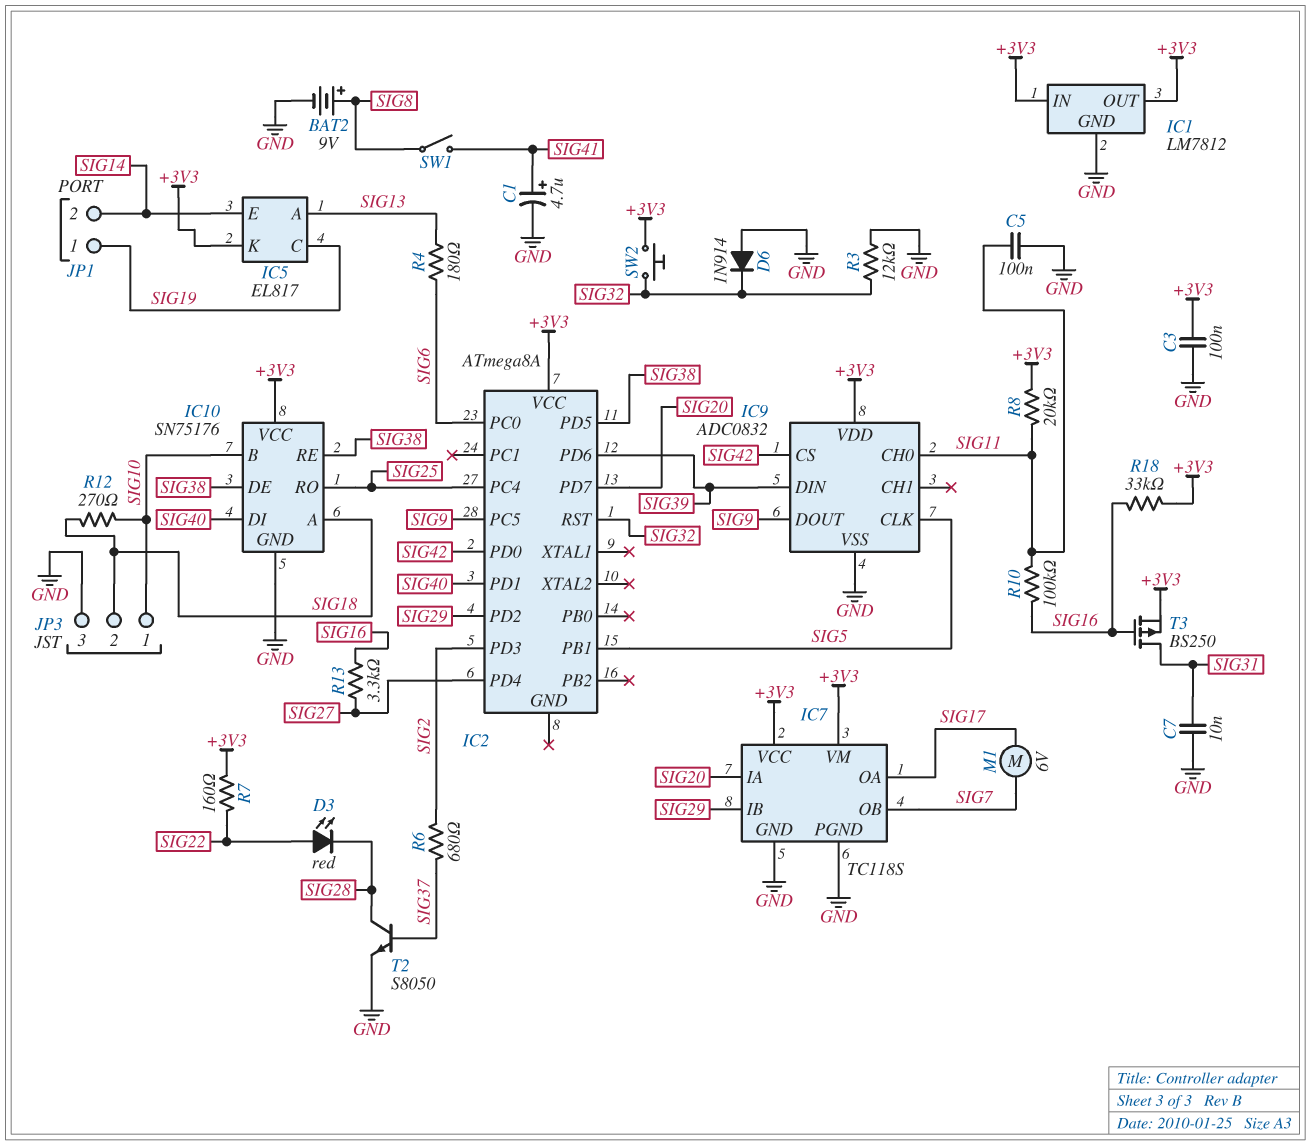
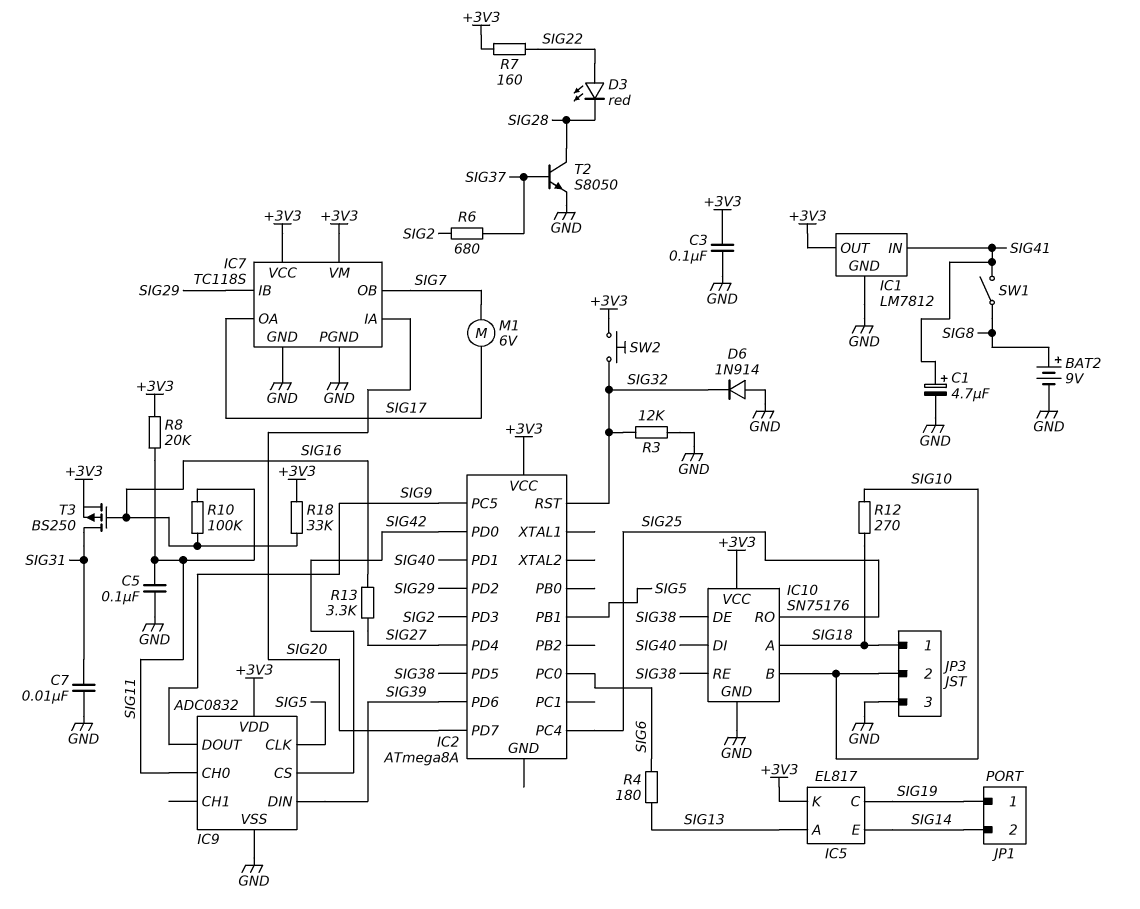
IC1 pin IN: +3V3 -> SIG41
JP3 pin 1: SIG10 -> SIG18
JP3 pin 2: SIG18 -> SIG10

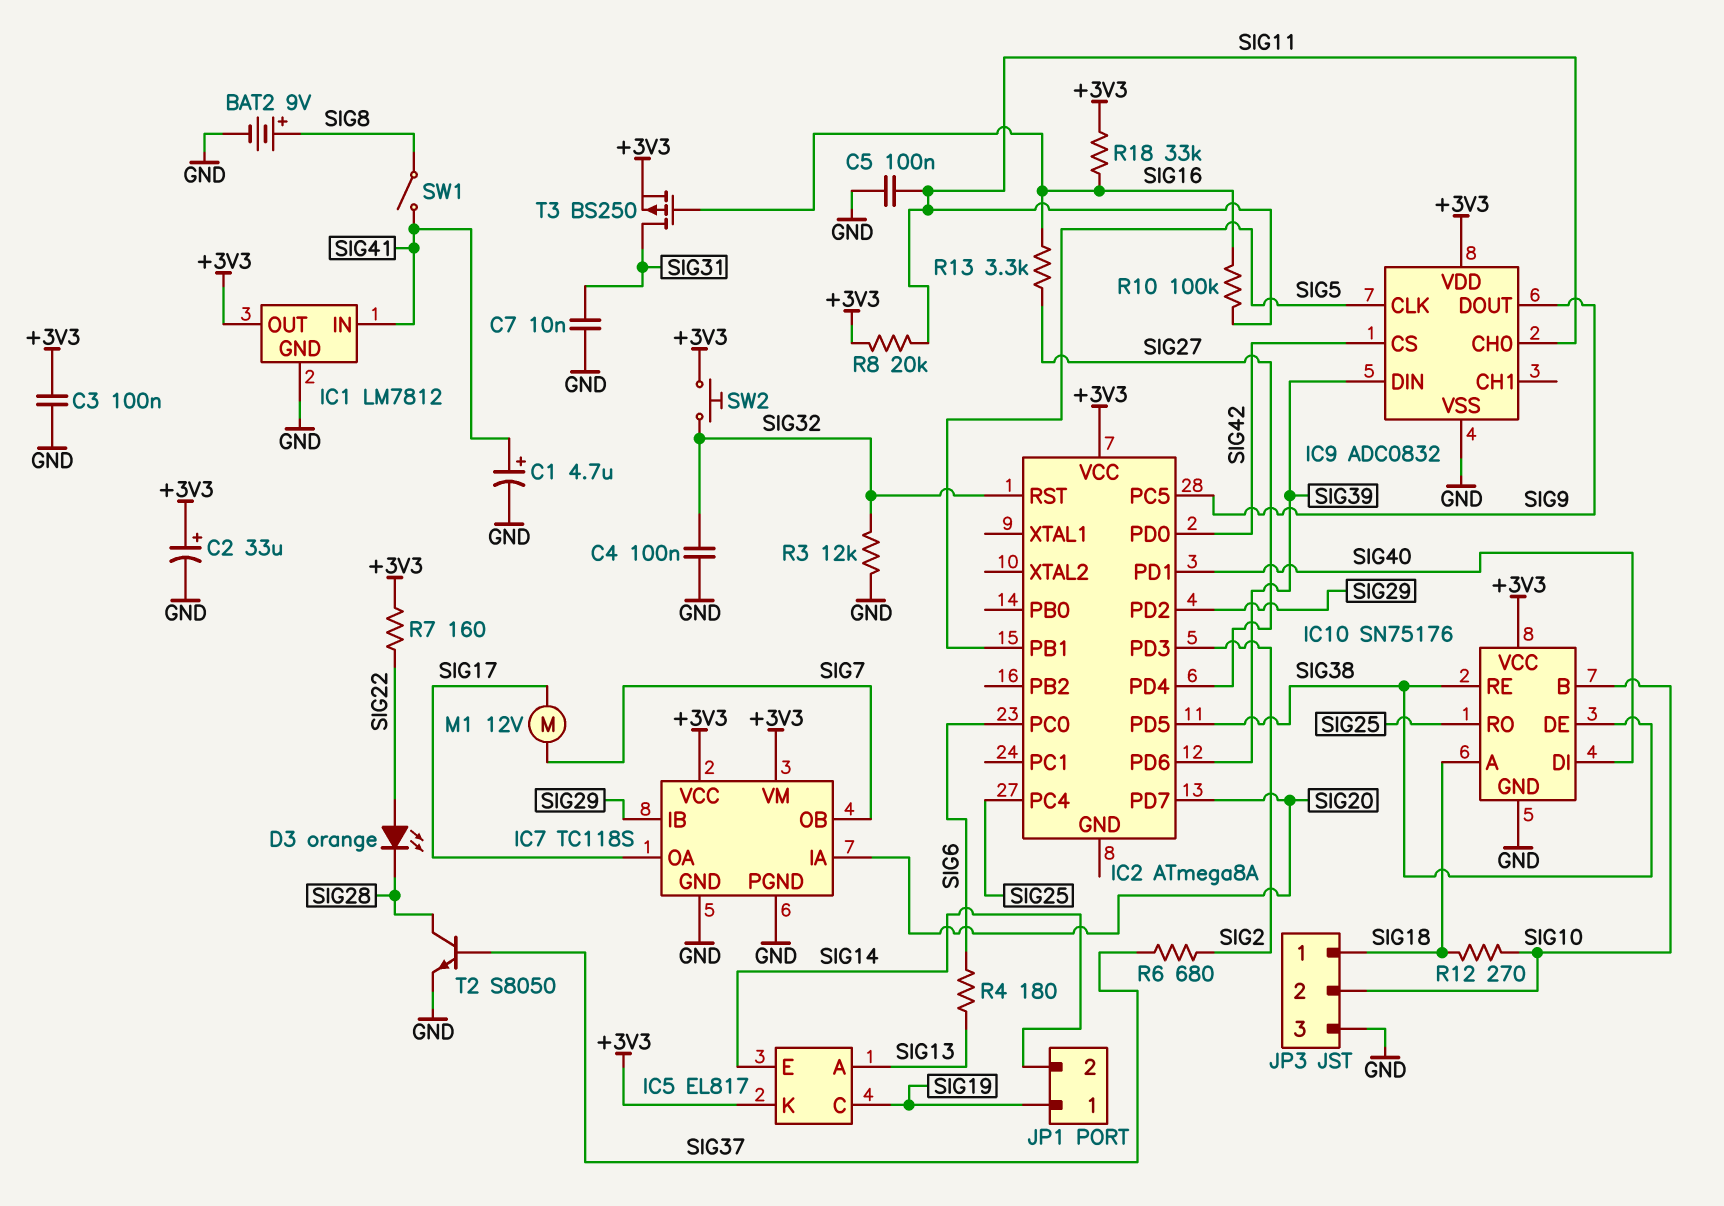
C2: none -> 33uF (plus +3V3, minus GND)
C4: none -> 100nF (GND, SIG32)
D3: LED red (A SIG22, K SIG28) -> LED orange (A SIG22, K SIG28)
D6: diode 1N914 (A GND, K SIG32) -> none
M1: motor 6V (SIG7, SIG17) -> motor 12V (SIG7, SIG17)

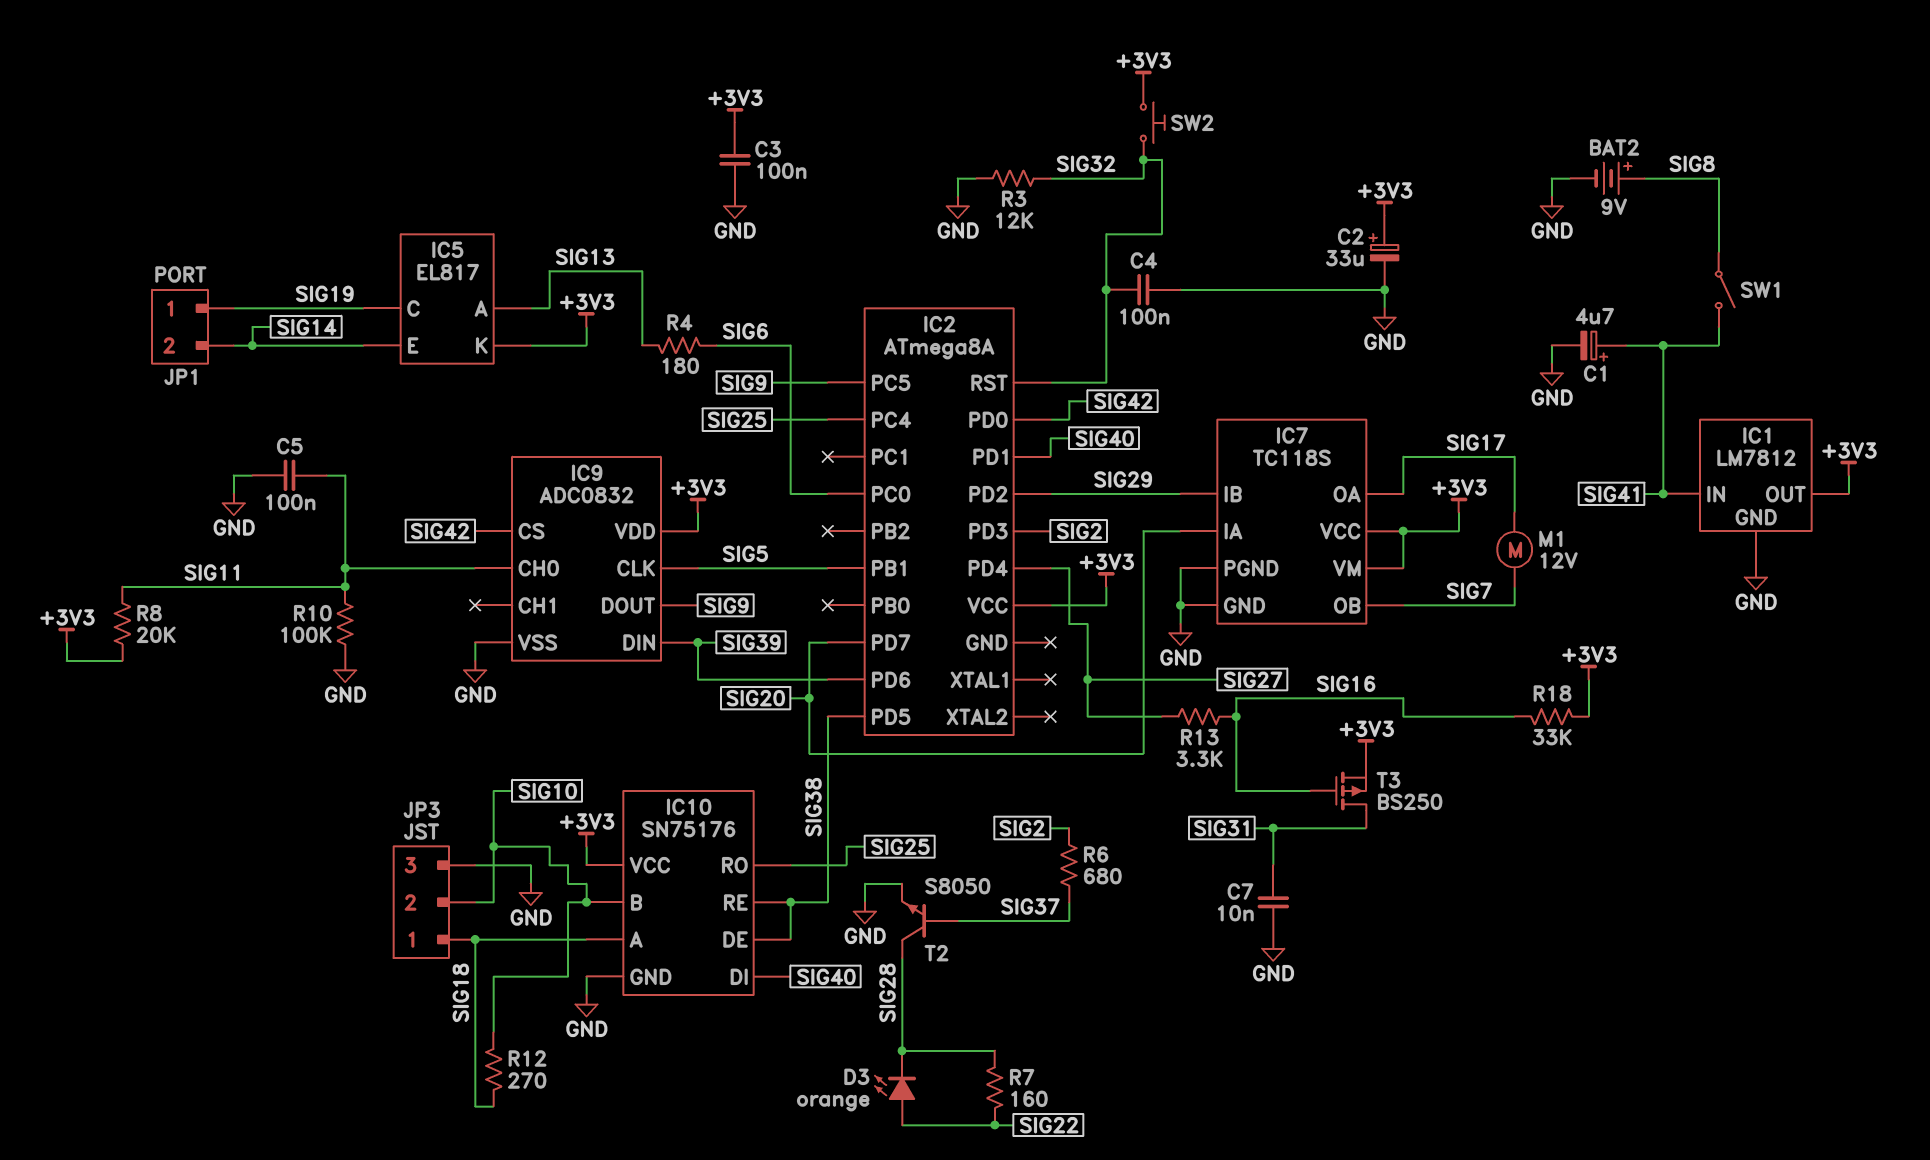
R7: 160 (+3V3, SIG22) -> 160 (SIG22, SIG28)
R10: 100k (SIG11, SIG16) -> 100k (GND, SIG11)

